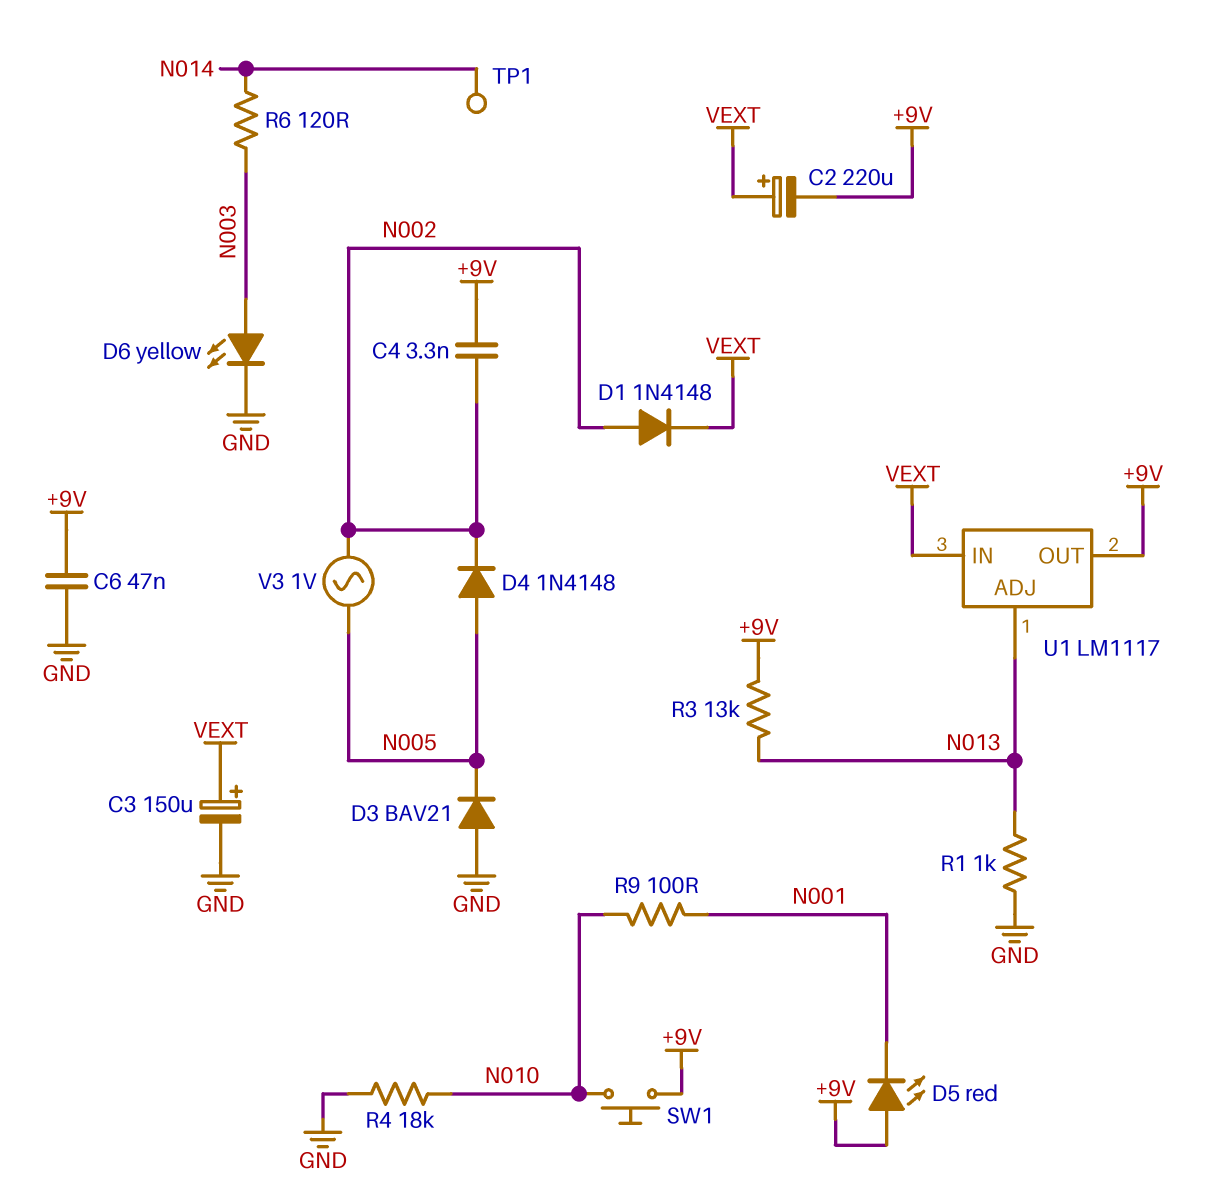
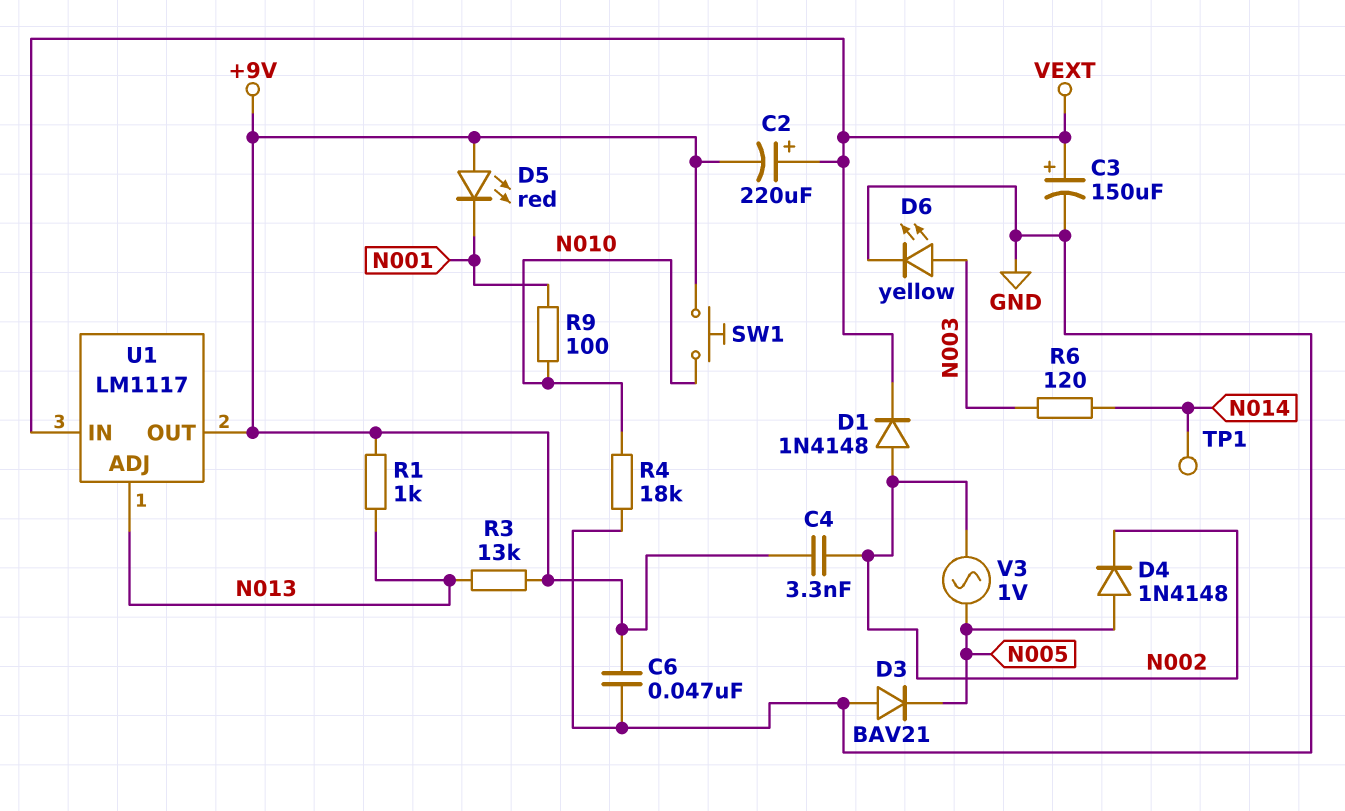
R1: 1k (GND, N013) -> 1k (+9V, N013)

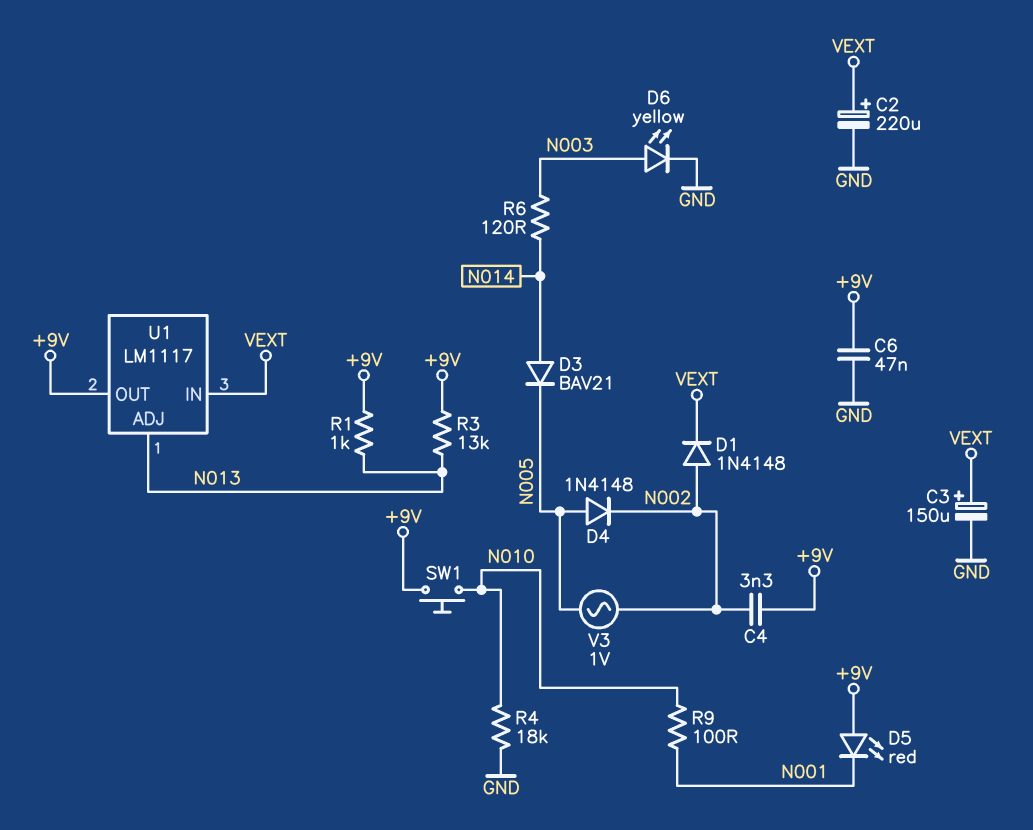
C2: 220uF (plus VEXT, minus +9V) -> 220uF (plus VEXT, minus GND)
D3: diode BAV21 (A GND, K N005) -> diode BAV21 (A N014, K N005)
TP1: test point (N014) -> none

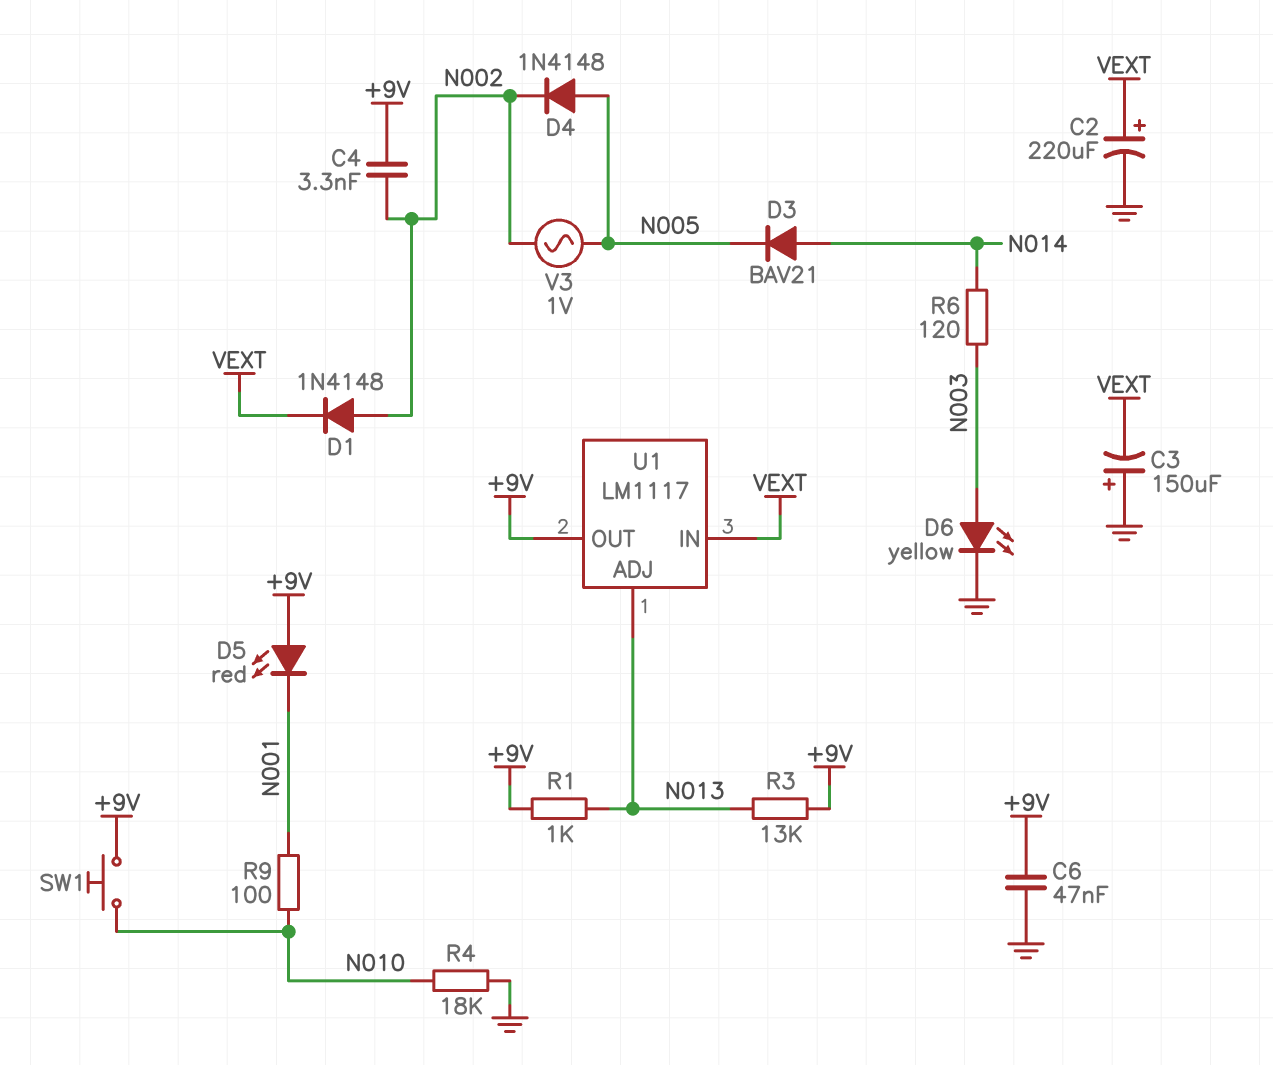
C3: 150uF (plus VEXT, minus GND) -> 150uF (plus GND, minus VEXT)

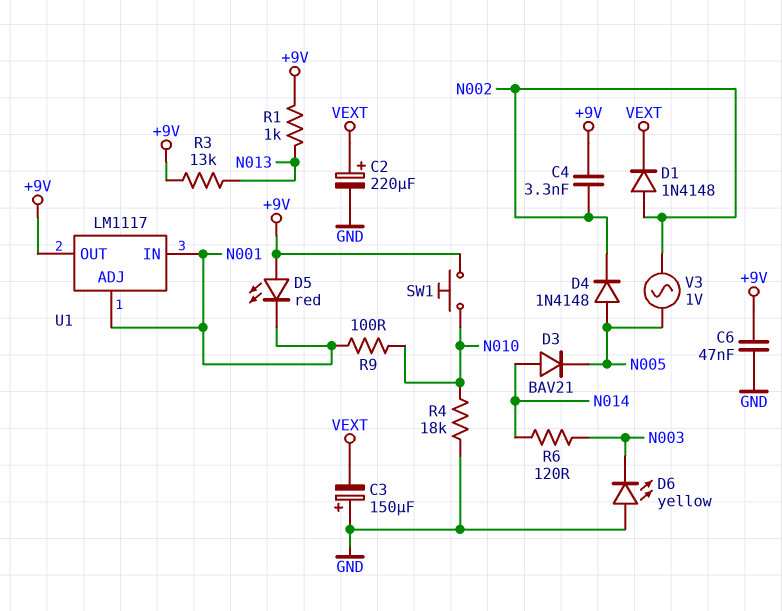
D6: LED yellow (A N003, K GND) -> LED yellow (A GND, K N003)
U1 pin ADJ: N013 -> N001
U1 pin IN: VEXT -> N001

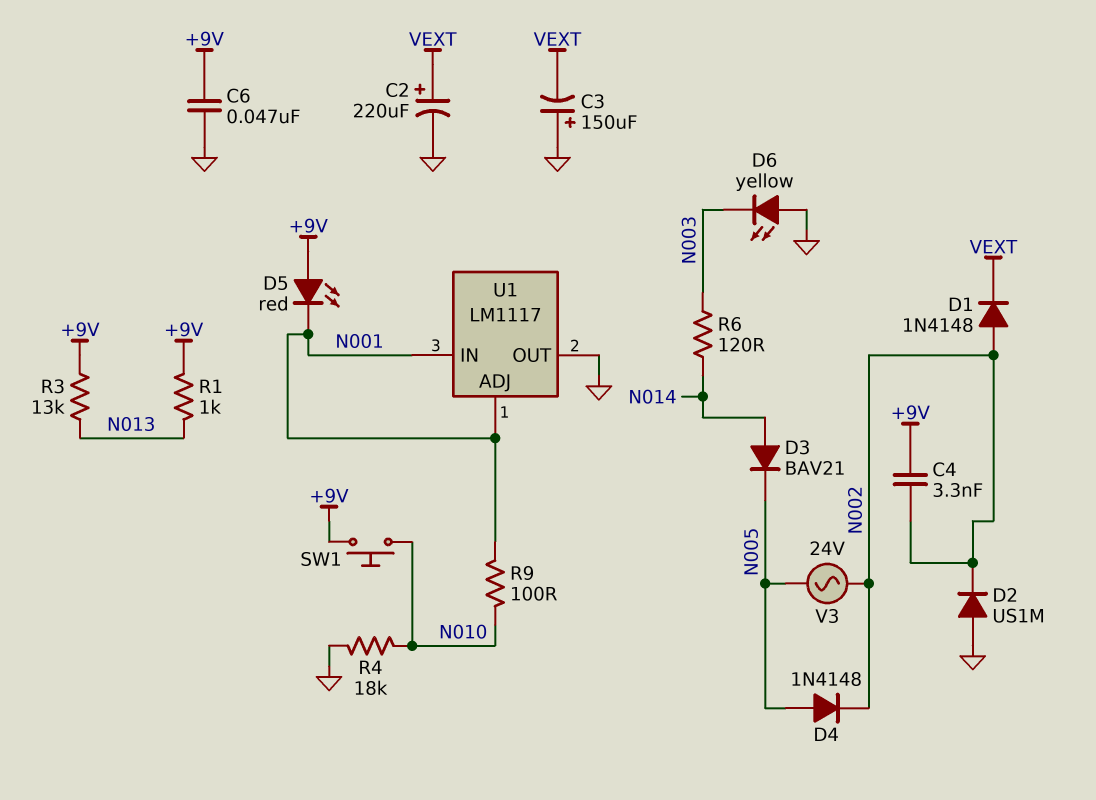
D2: none -> diode US1M (A GND, K N002)
U1 pin OUT: +9V -> GND
V3: AC 1V (N002, N005) -> AC 24V (N002, N005)

